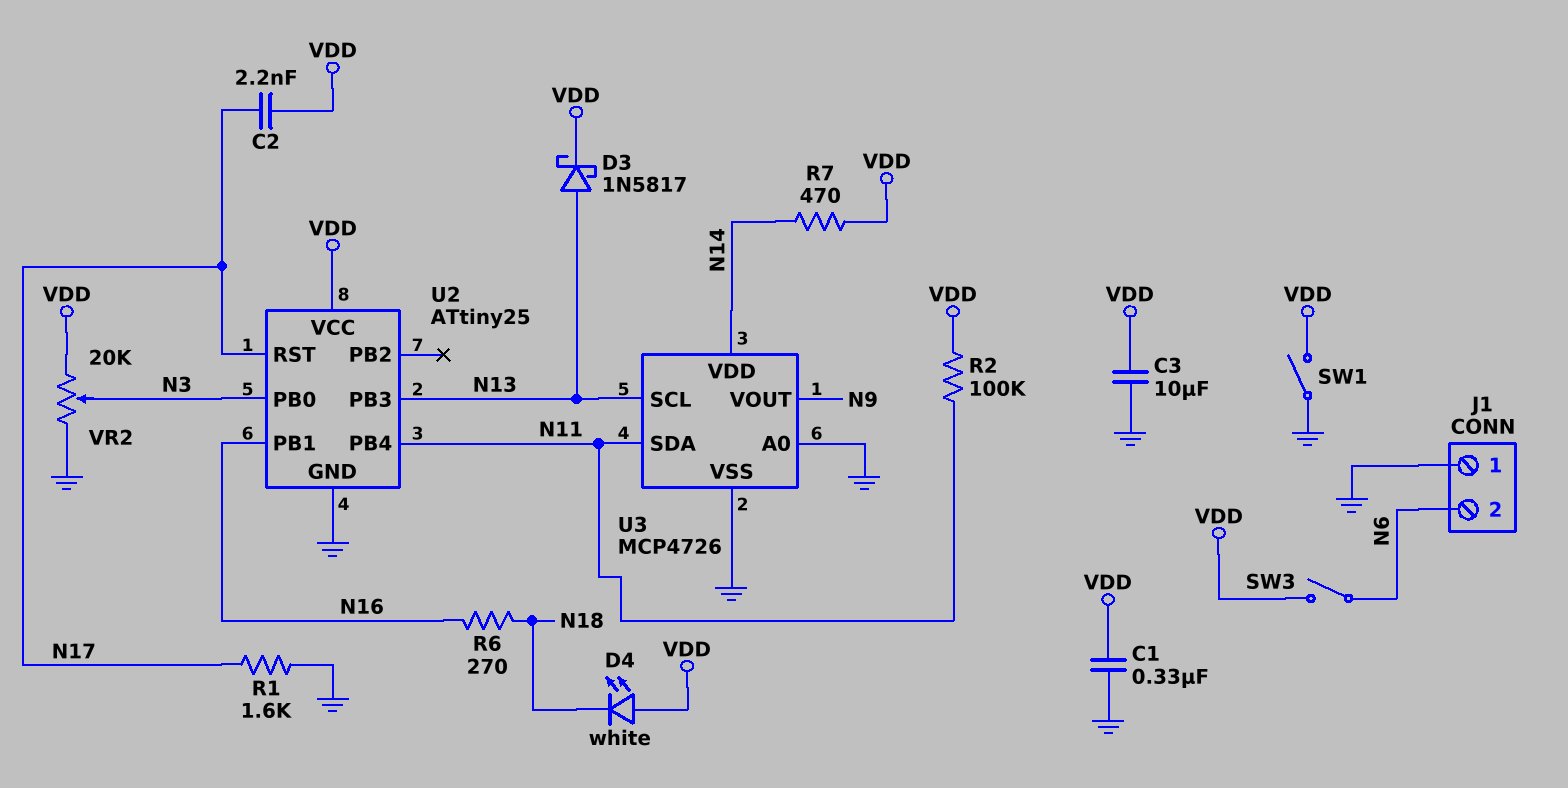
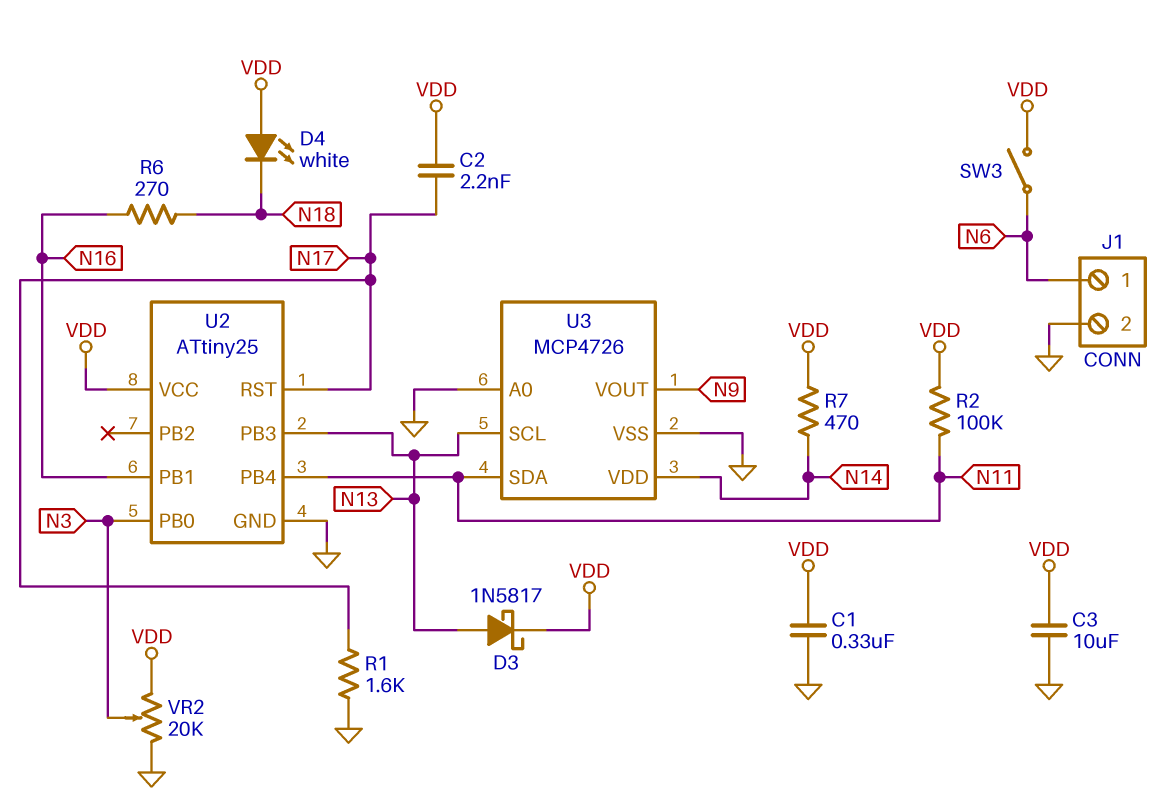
J1 pin 1: GND -> N6
J1 pin 2: N6 -> GND
SW1: switch (GND, VDD) -> none

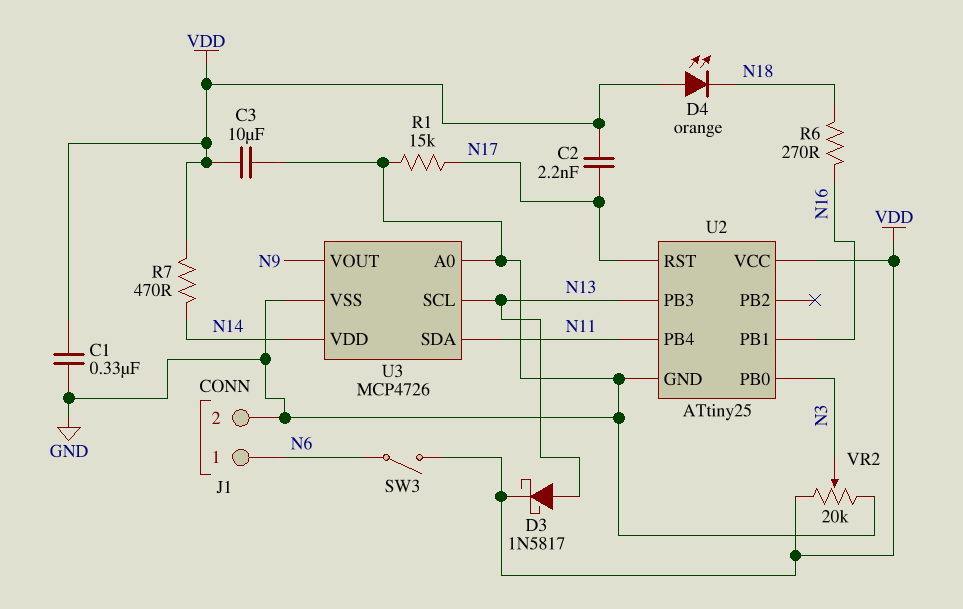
D4: LED white (A VDD, K N18) -> LED orange (A VDD, K N18)
R1: 1.6k (GND, N17) -> 15k (GND, N17)
R2: 100k (N11, VDD) -> none

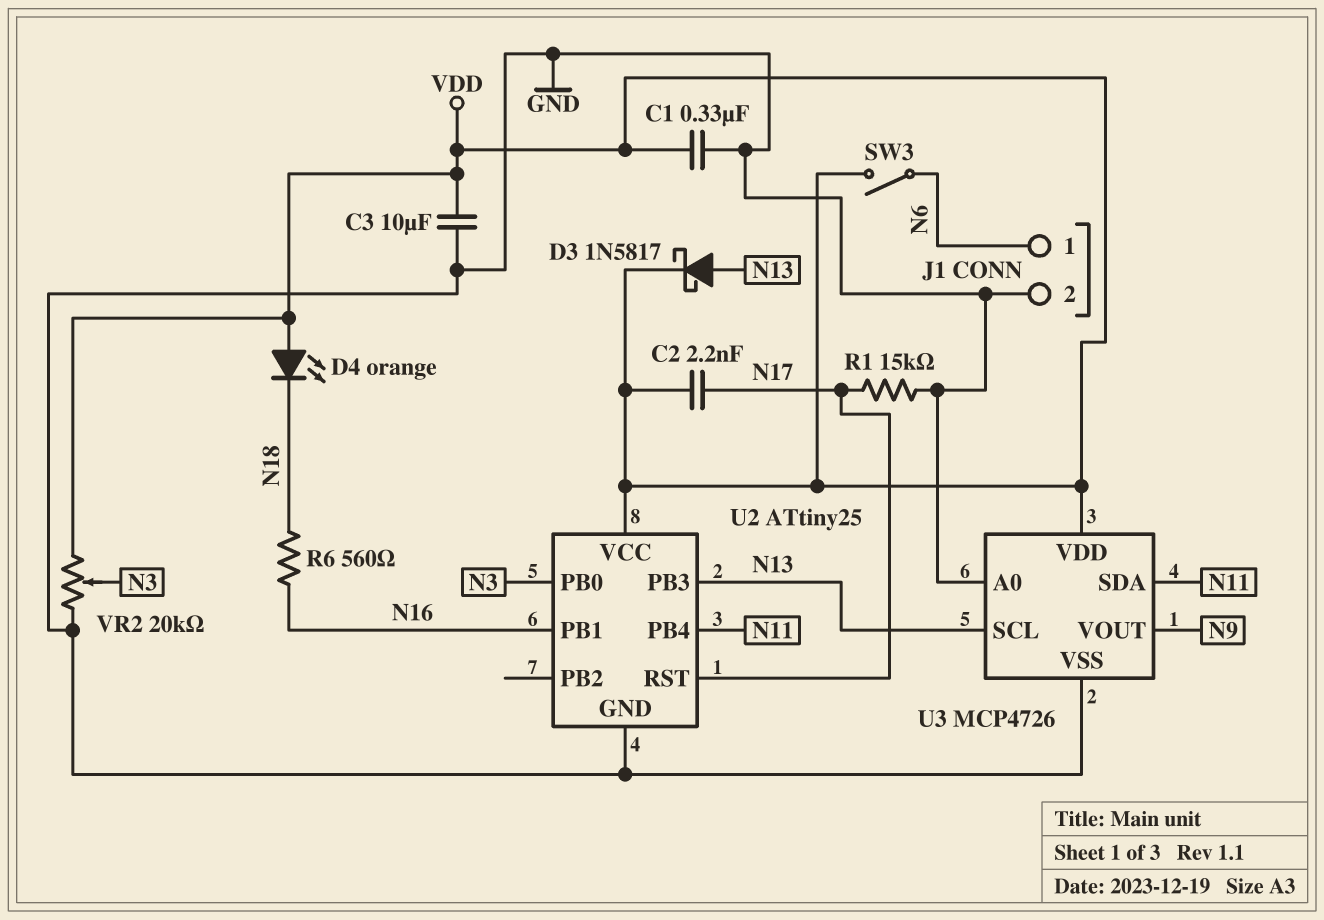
R6: 270 (N16, N18) -> 560 (N16, N18)
R7: 470 (N14, VDD) -> none
U3 pin VDD: N14 -> VDD

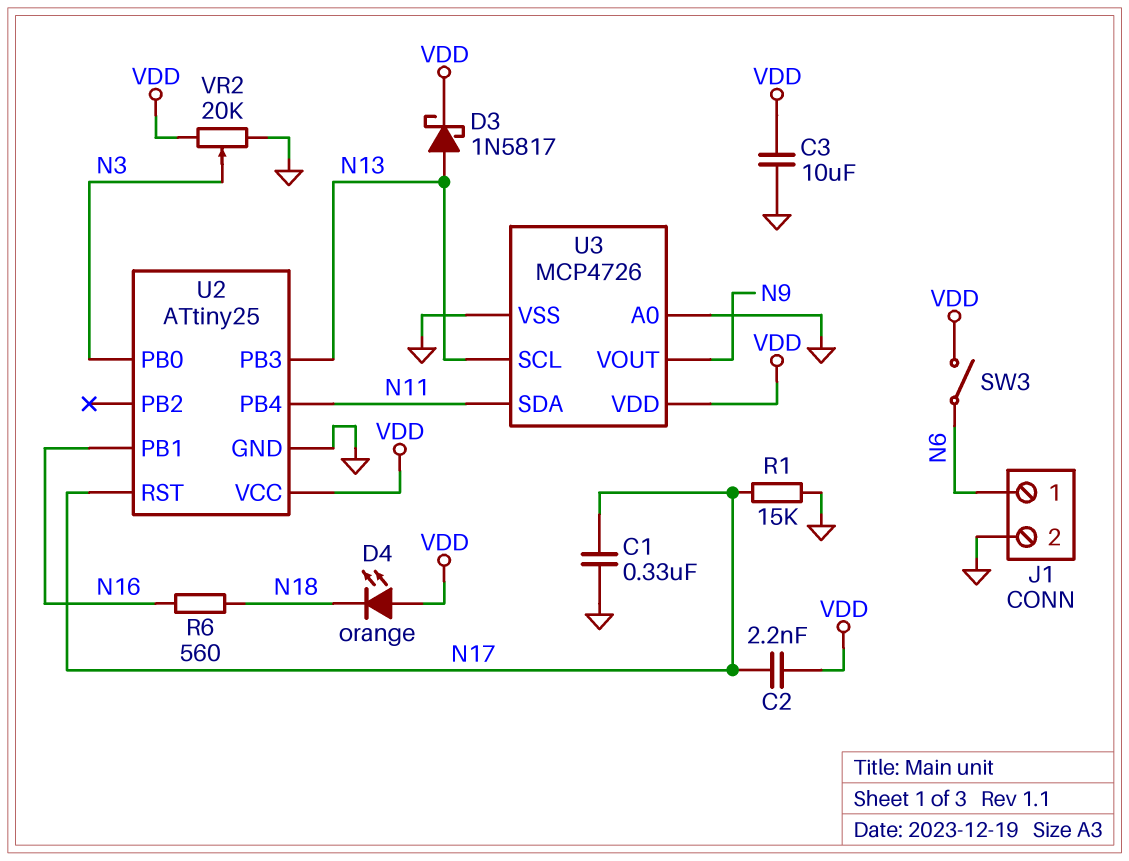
C1: 330nF (GND, VDD) -> 330nF (GND, N17)

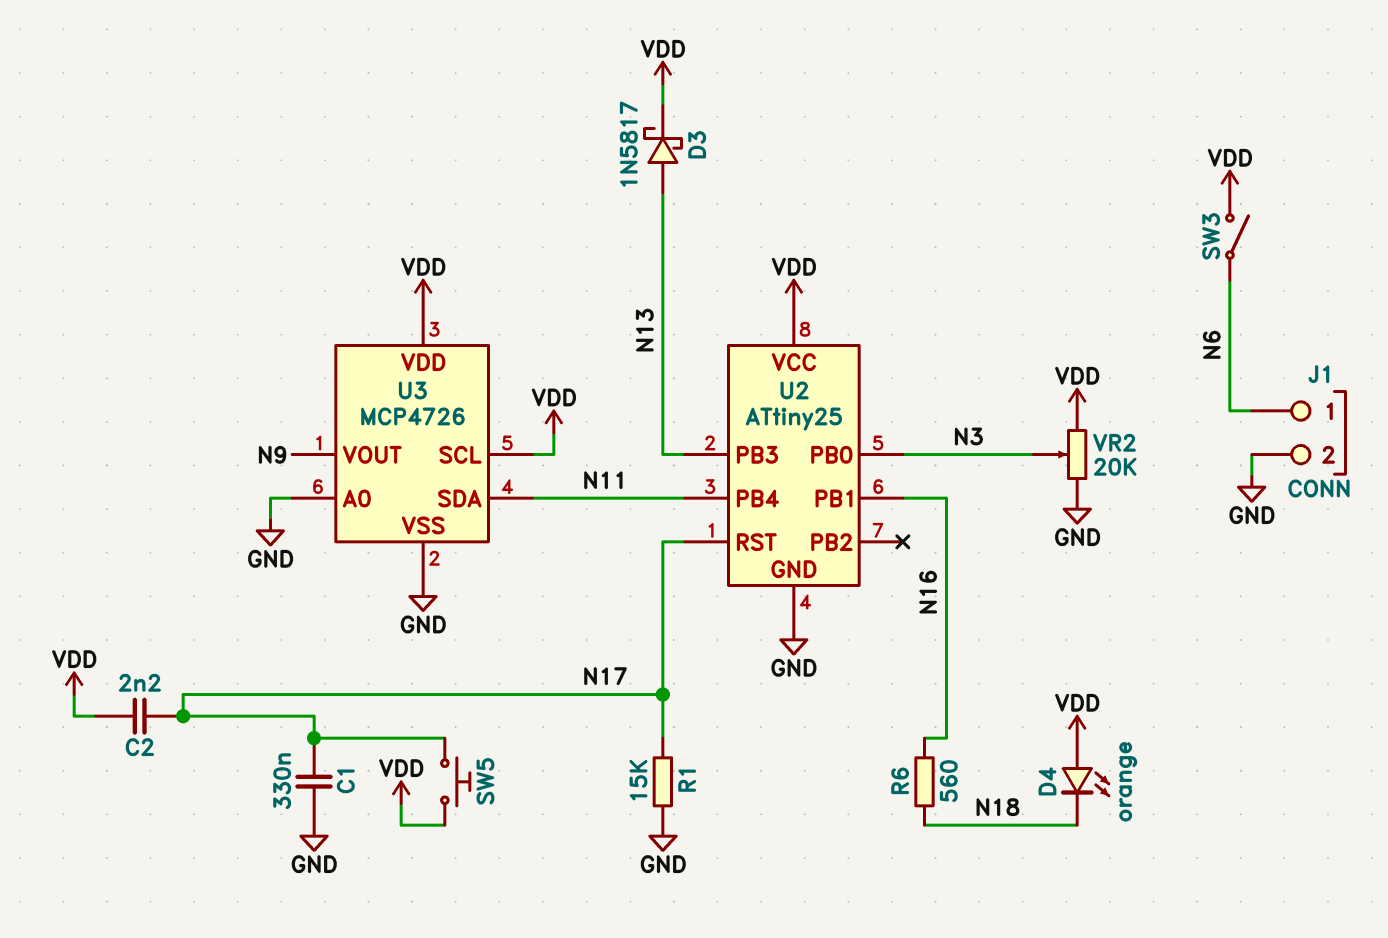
C3: 10uF (GND, VDD) -> none
SW5: none -> button (N17, VDD)
U3 pin SCL: N13 -> VDD

